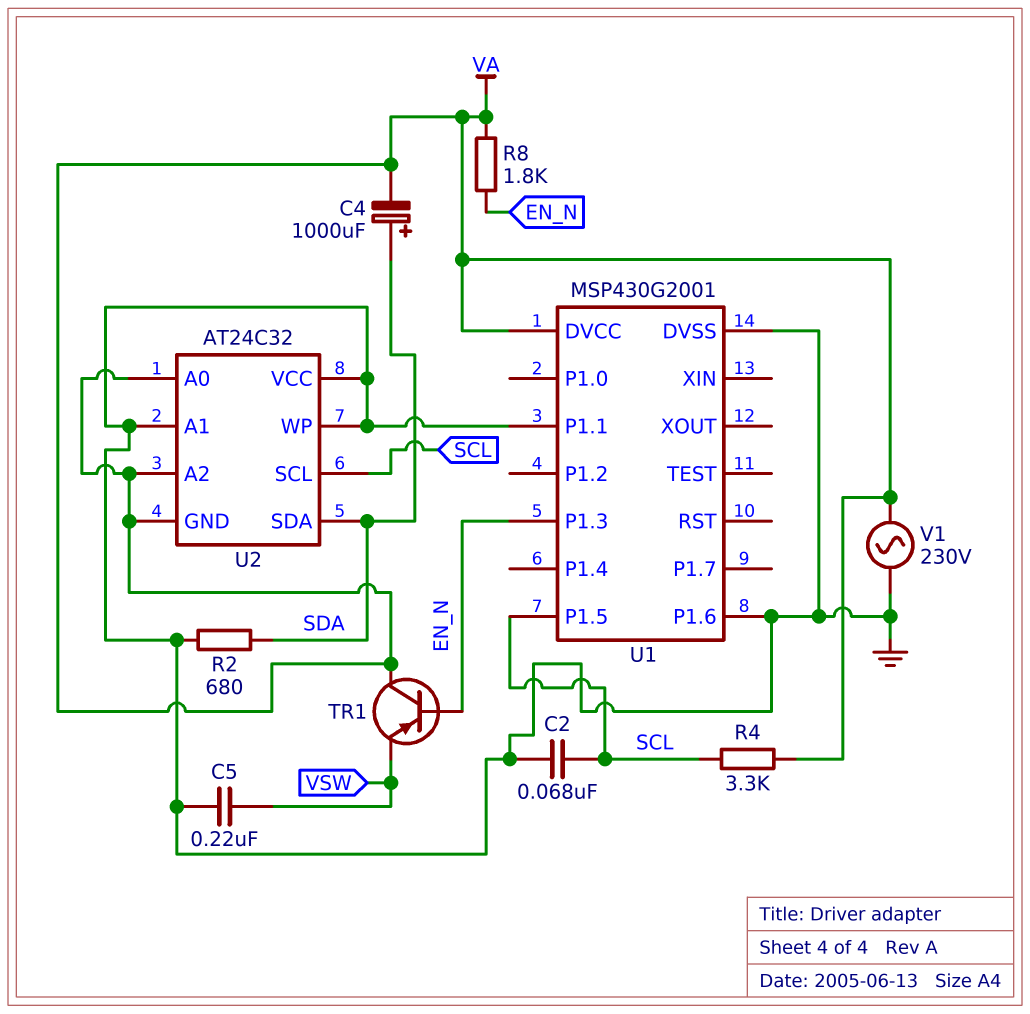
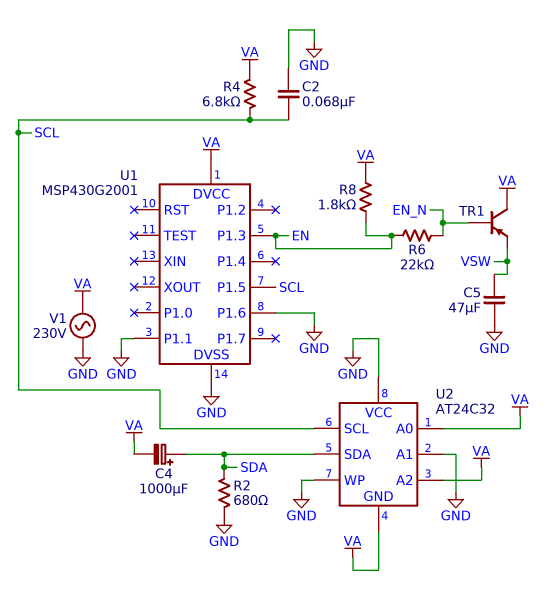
C5: 220nF (GND, VSW) -> 47uF (GND, VSW)
R4: 3.3k (SCL, VA) -> 6.8k (SCL, VA)
R6: none -> 22k (EN, EN_N)
R8: 1.8k (EN_N, VA) -> 1.8k (EN, VA)
U1 pin P1.3: EN_N -> EN

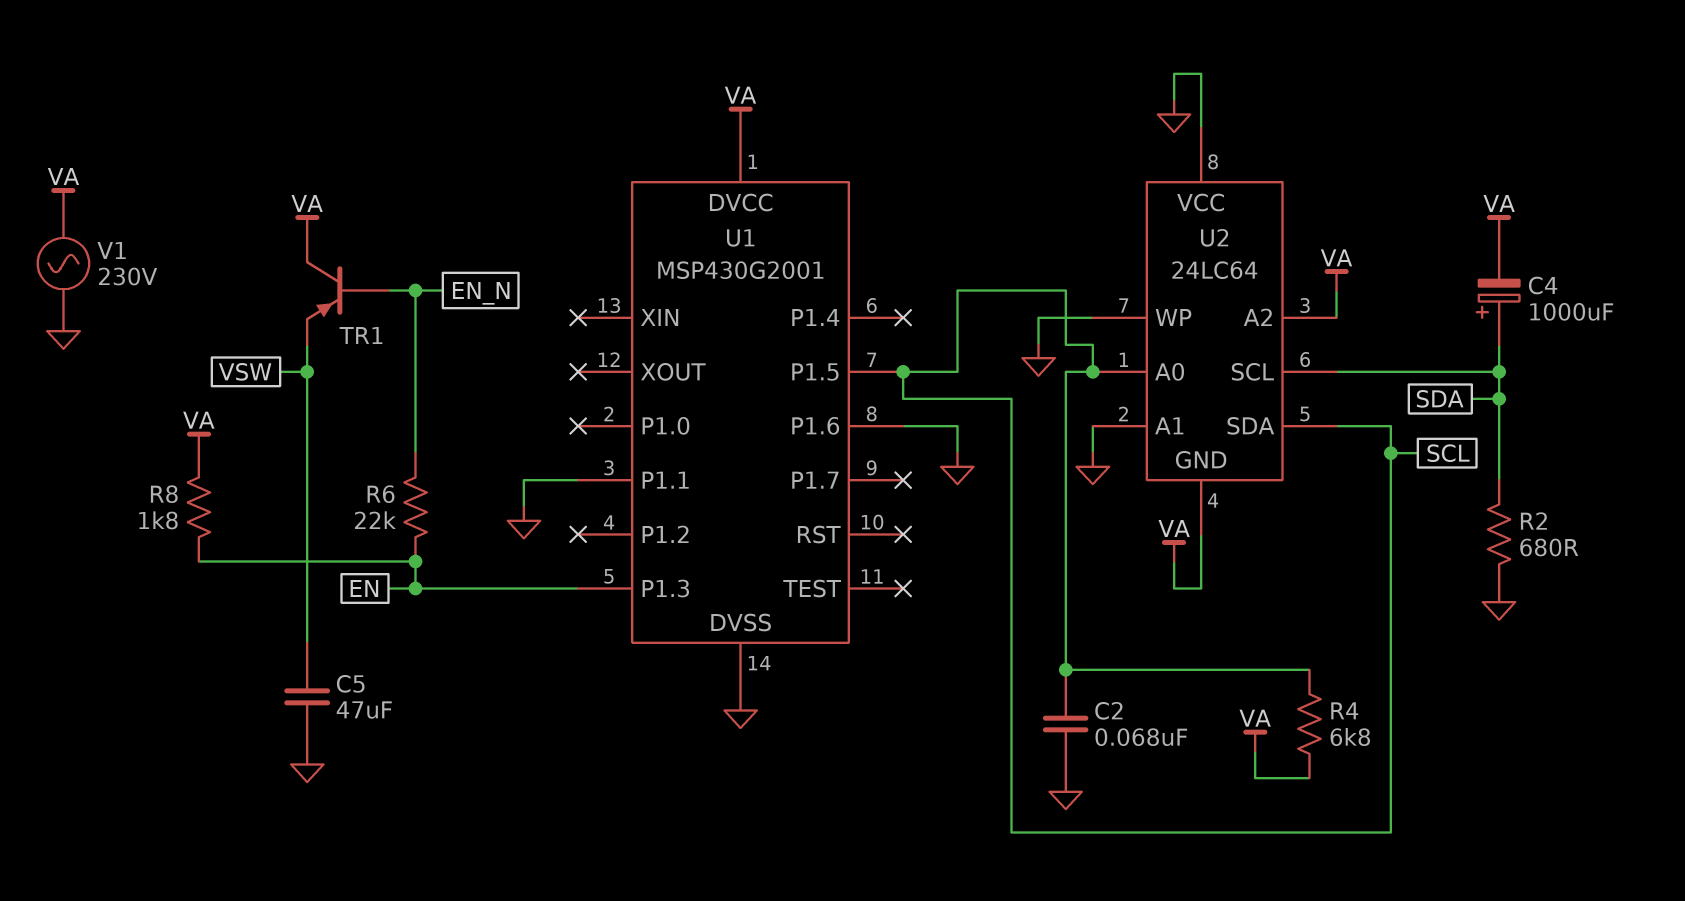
U2: AT24C32 -> 24LC64
U2 pin A0: VA -> SCL
U2 pin SCL: SCL -> SDA
U2 pin SDA: SDA -> SCL

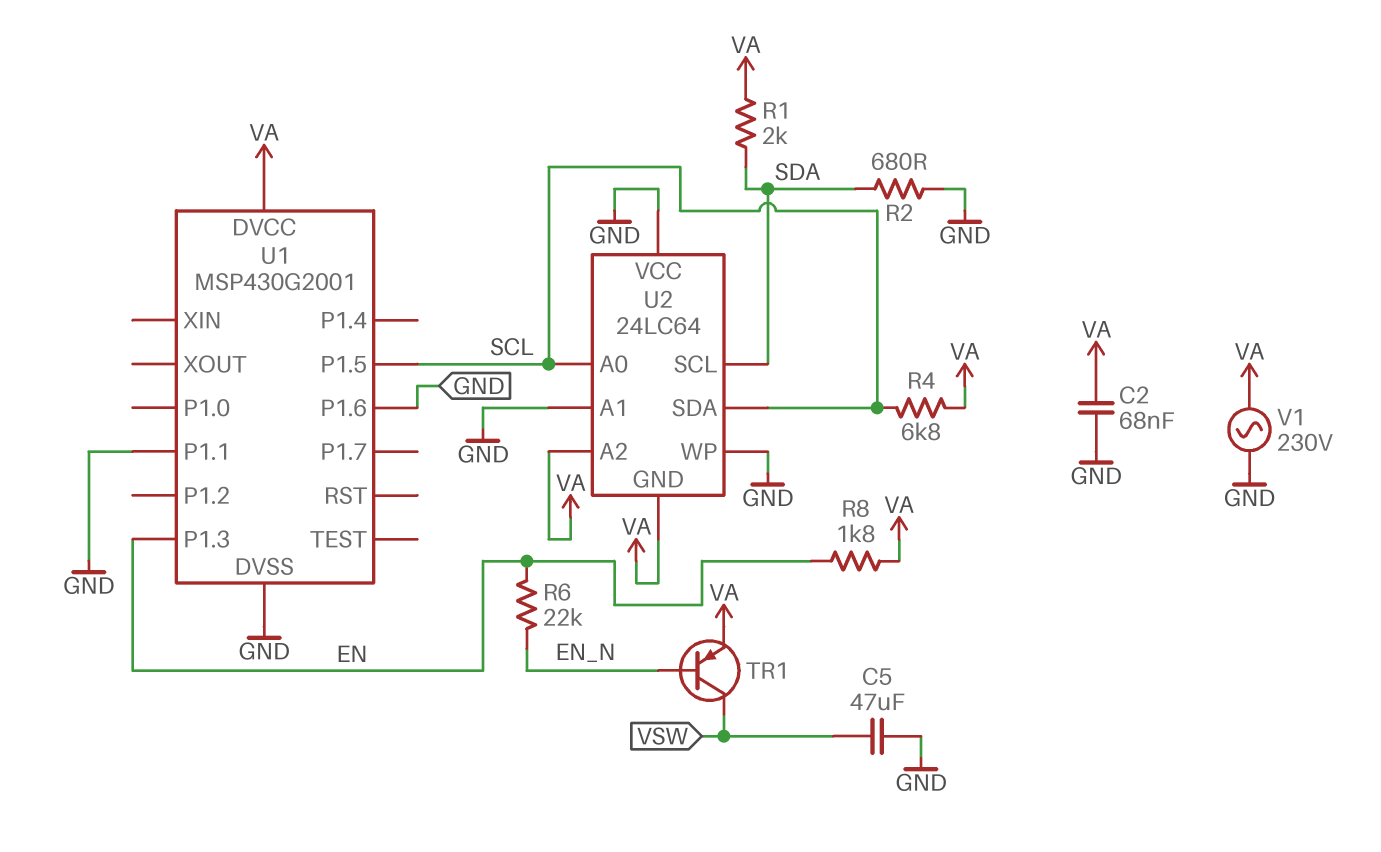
C2: 68nF (GND, SCL) -> 68nF (GND, VA)
C4: 1000uF (plus SDA, minus VA) -> none
R1: none -> 2k (SDA, VA)
TR1: PNP (B EN_N, C VA, E VSW) -> PNP (B EN_N, C VSW, E VA)

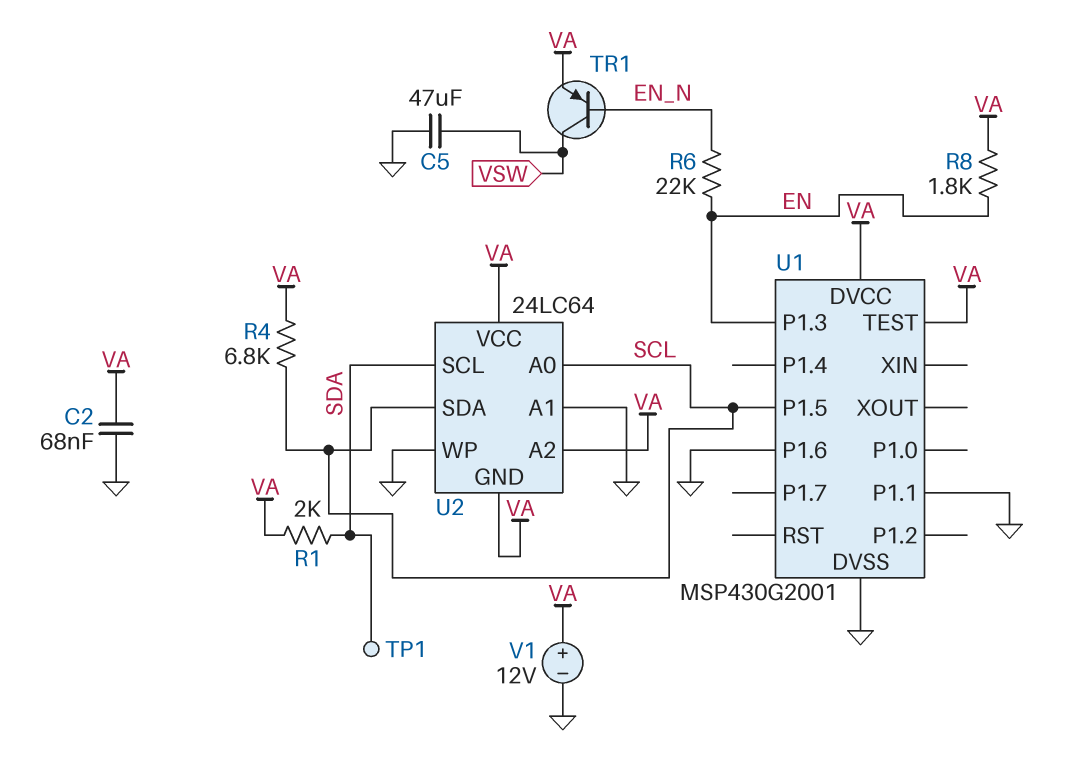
R2: 680 (GND, SDA) -> none
TP1: none -> test point (SDA)
U1 pin TEST: none -> VA
U2 pin VCC: GND -> VA
V1: AC 230V (GND, VA) -> 12V (plus VA, minus GND)

